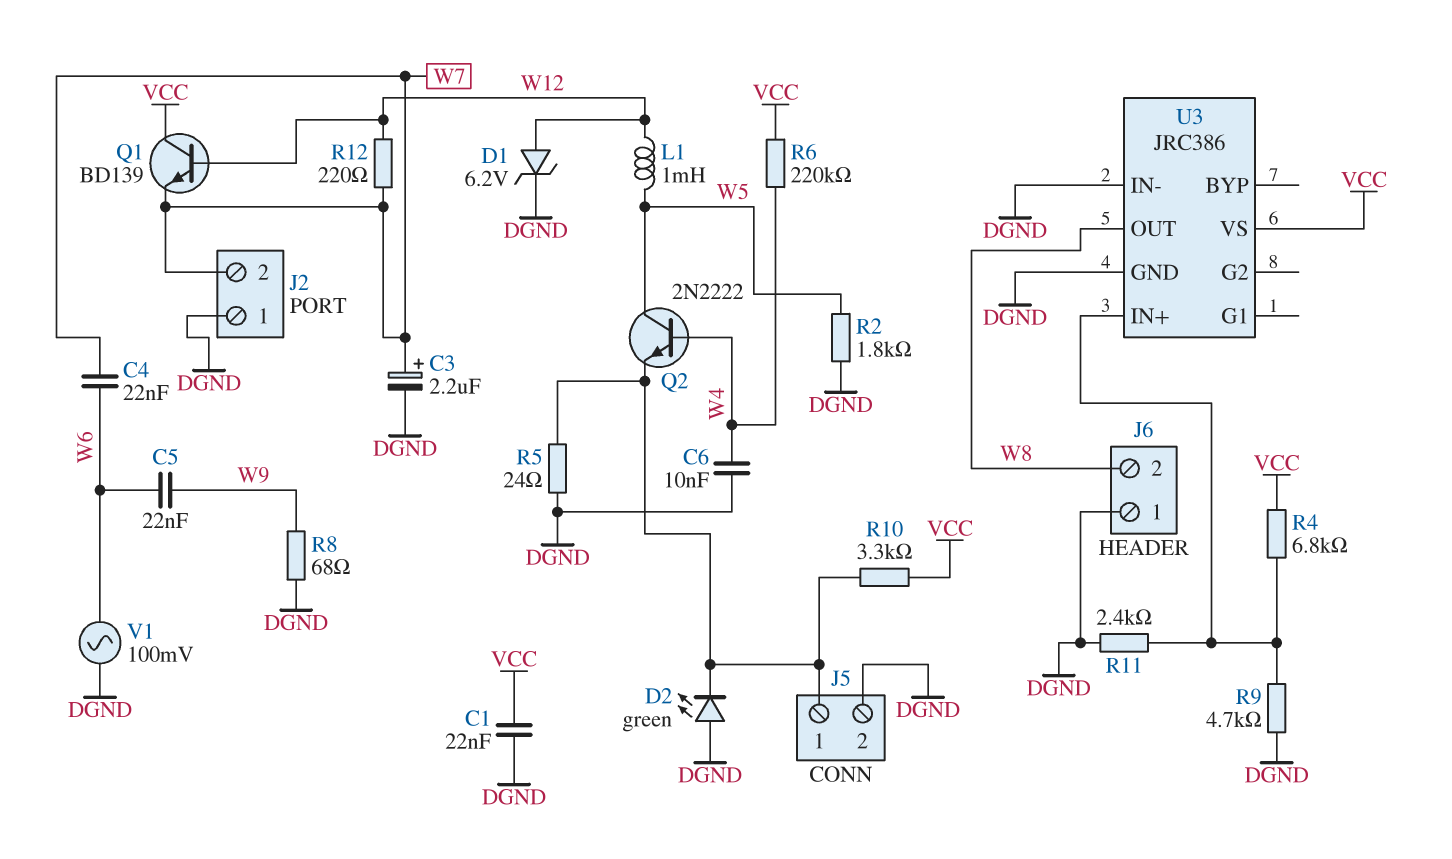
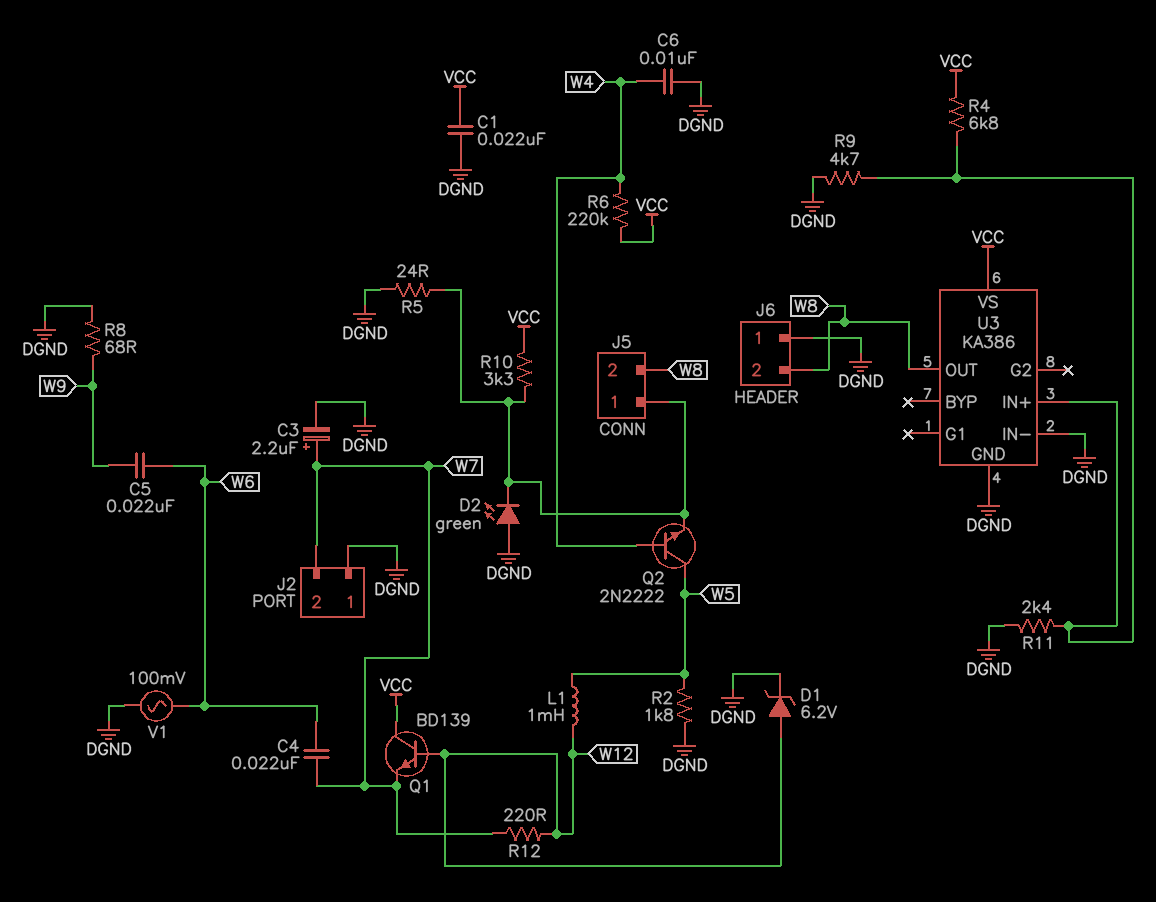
J5 pin 2: DGND -> W8
U3: JRC386 -> KA386

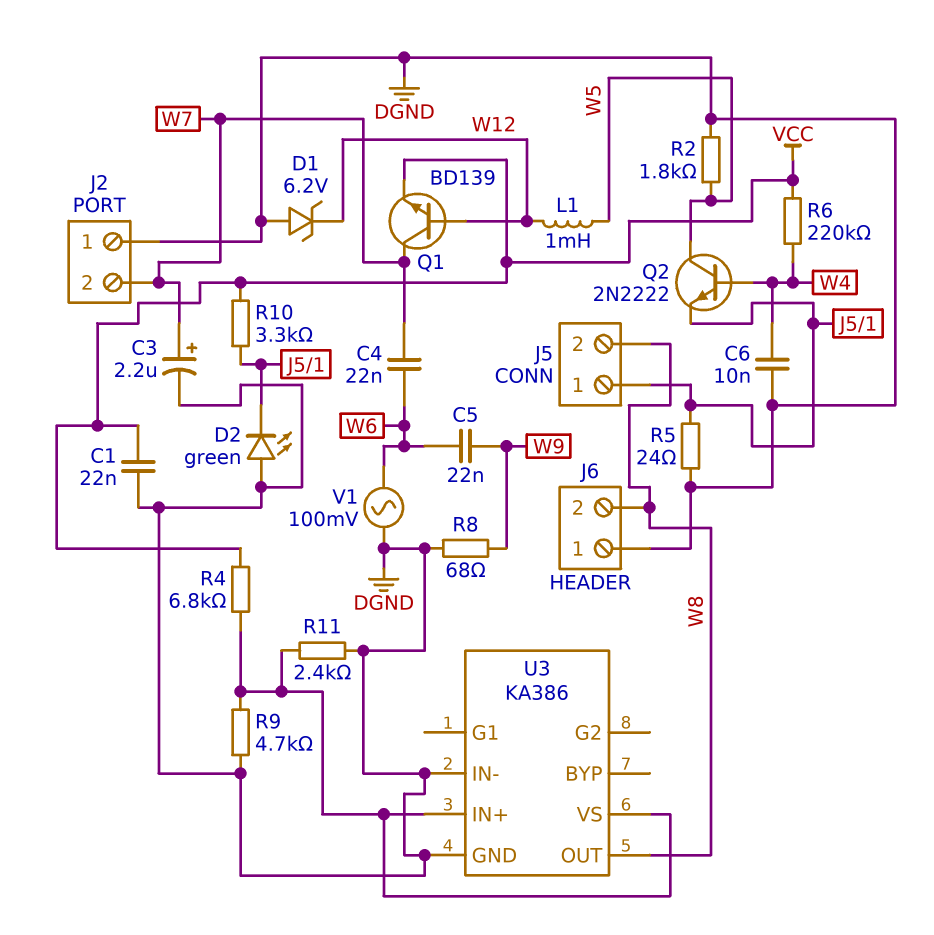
D1: zener 6.2V (A W12, K DGND) -> zener 6.2V (A DGND, K W12)
Q1: NPN BD139 (B W12, C VCC, E W7) -> NPN BD139 (B W12, C W7, E VCC)
R12: 220 (W7, W12) -> none
U3 pin VS: VCC -> U3/IN+

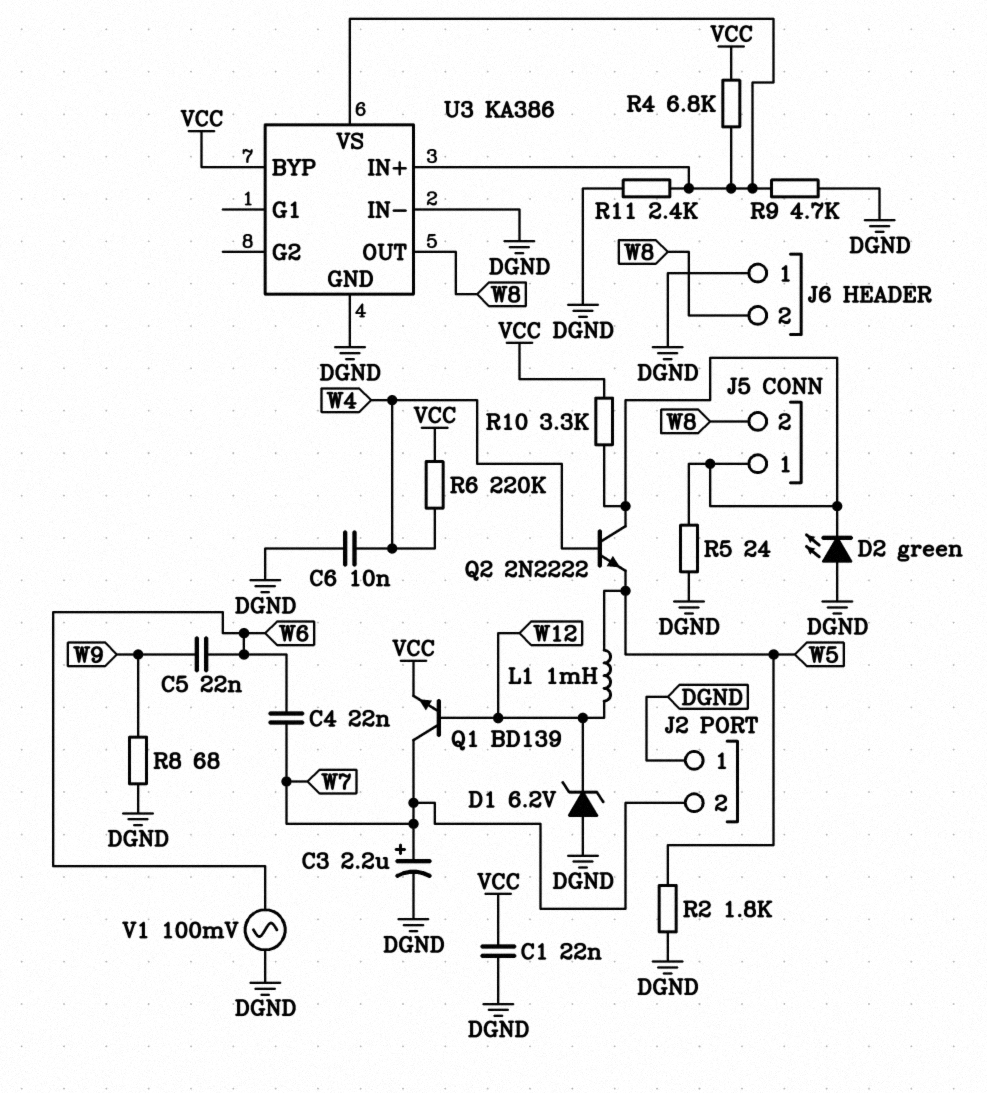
Q2: NPN 2N2222 (B W4, C W5, E J5/1) -> NPN 2N2222 (B W4, C J5/1, E W5)
U3 pin BYP: none -> VCC

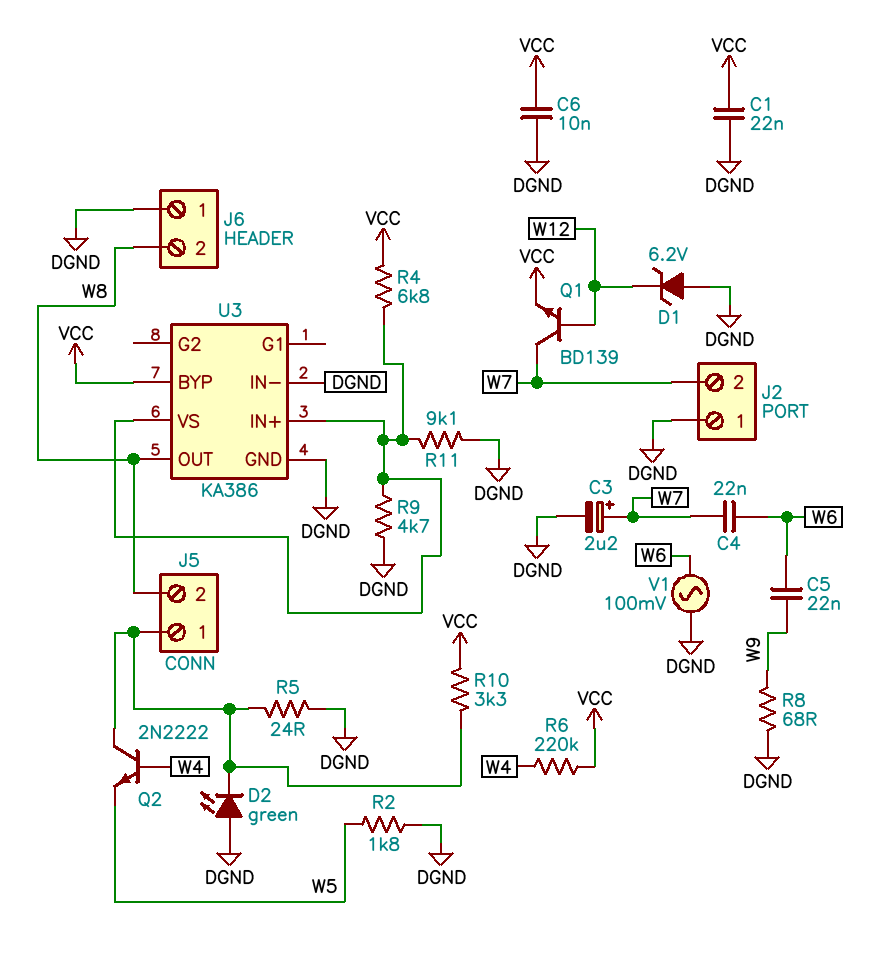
C6: 10nF (DGND, W4) -> 10nF (DGND, VCC)
L1: 1mH (W5, W12) -> none
R11: 2.4k (DGND, U3/IN+) -> 9.1k (DGND, U3/IN+)

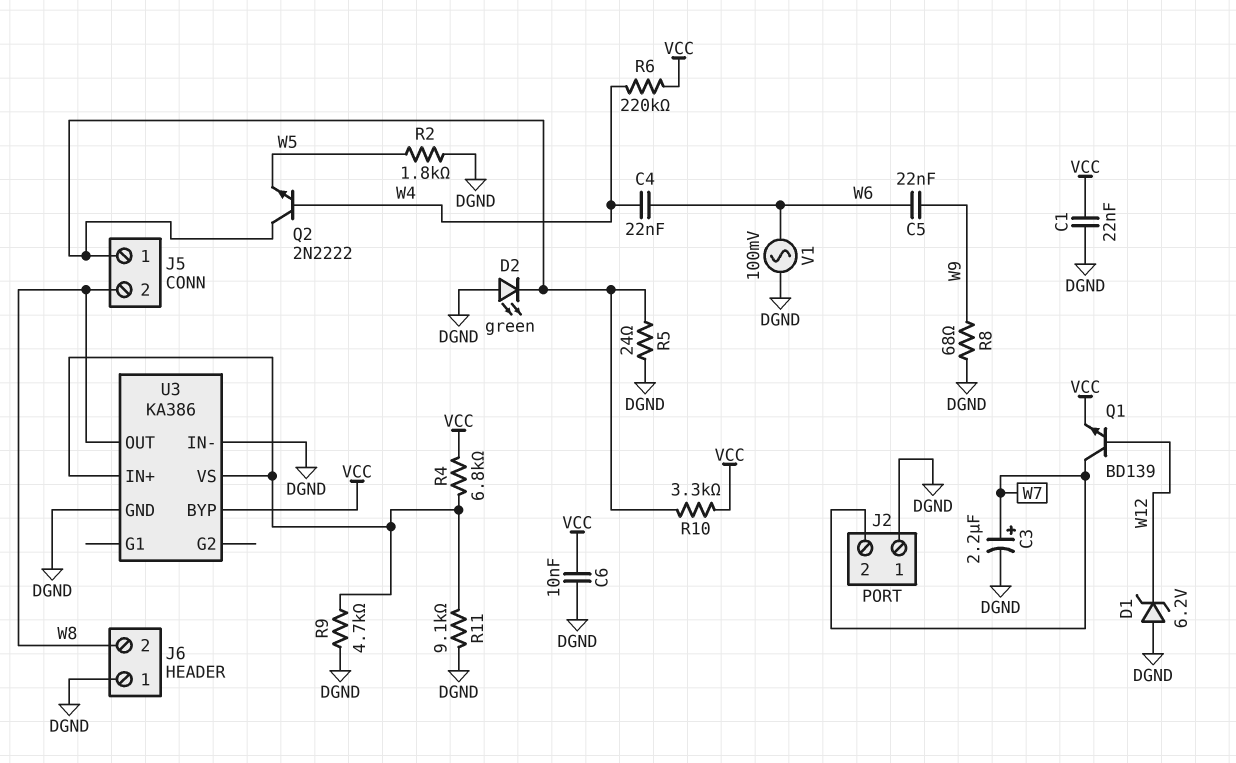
C4: 22nF (W6, W7) -> 22nF (W4, W6)

